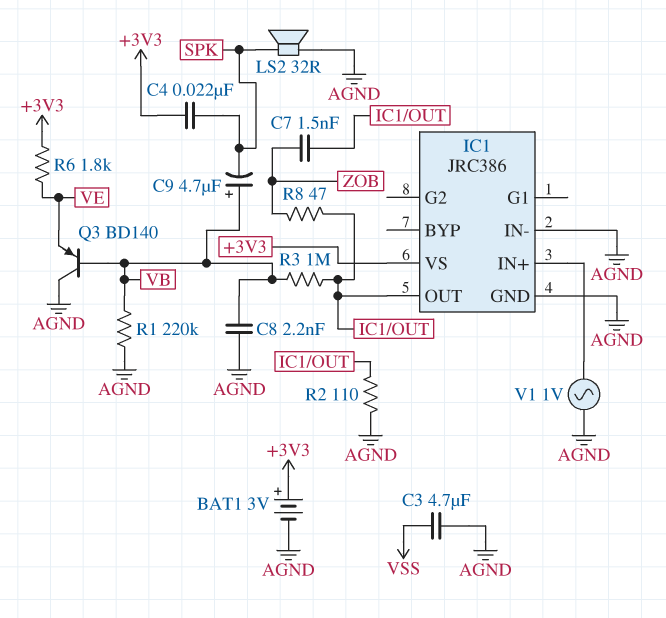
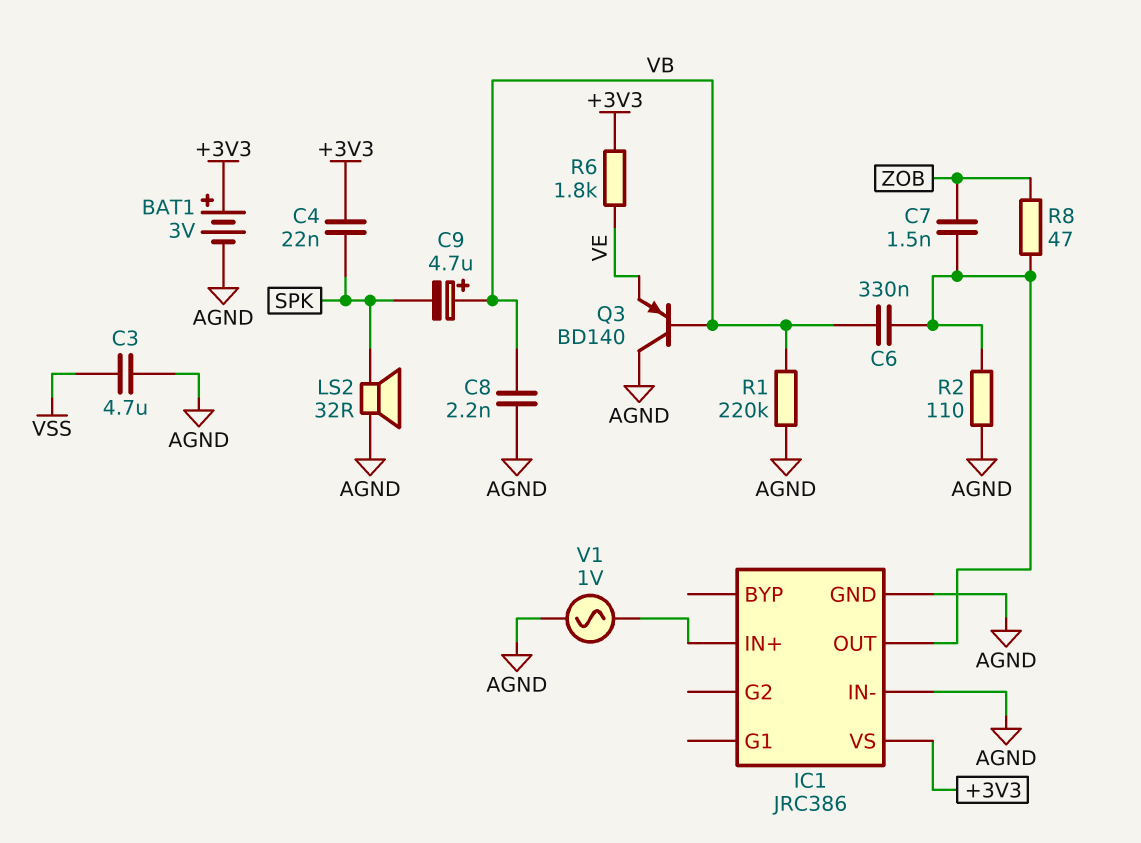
C6: none -> 330nF (IC1/OUT, VB)
R3: 1M (IC1/OUT, VB) -> none

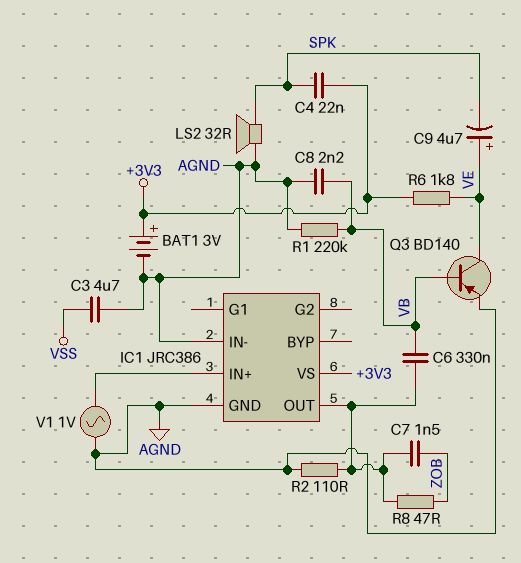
C9: 4.7uF (plus VB, minus SPK) -> 4.7uF (plus VE, minus SPK)
Q3: PNP BD140 (B VB, C AGND, E VE) -> PNP BD140 (B VB, C VE, E AGND)

